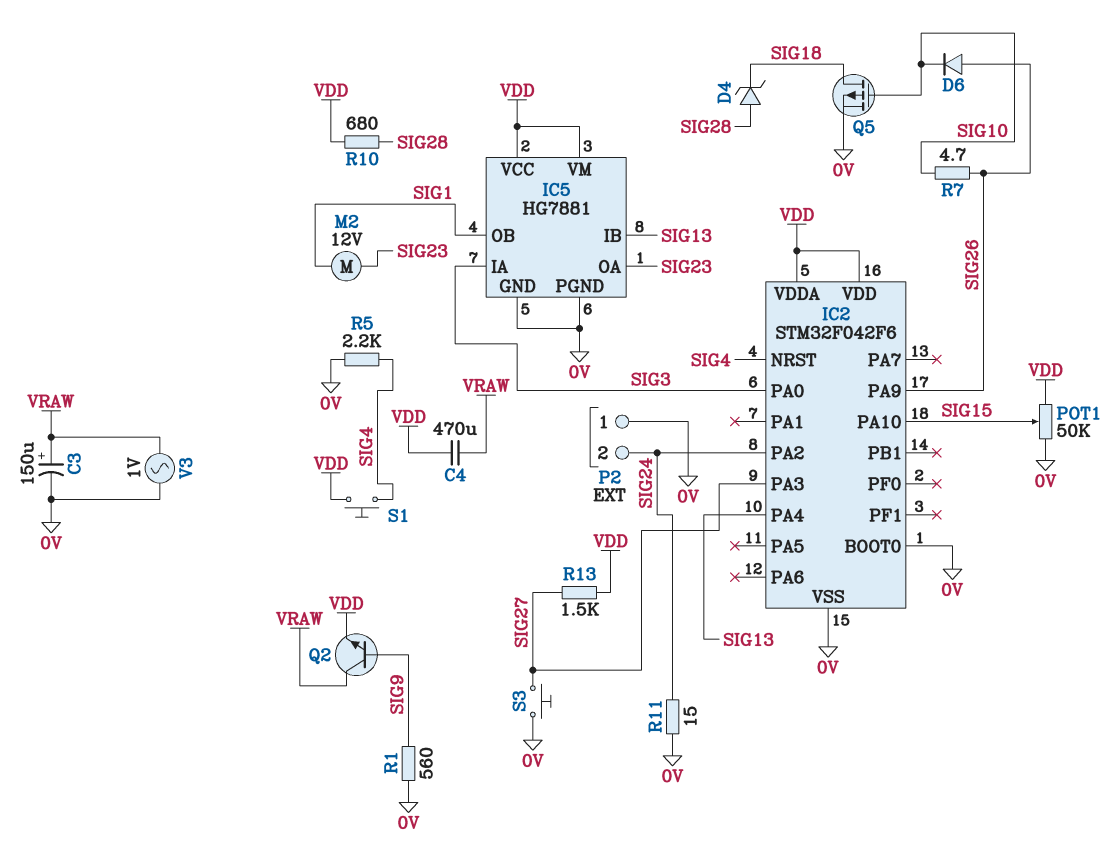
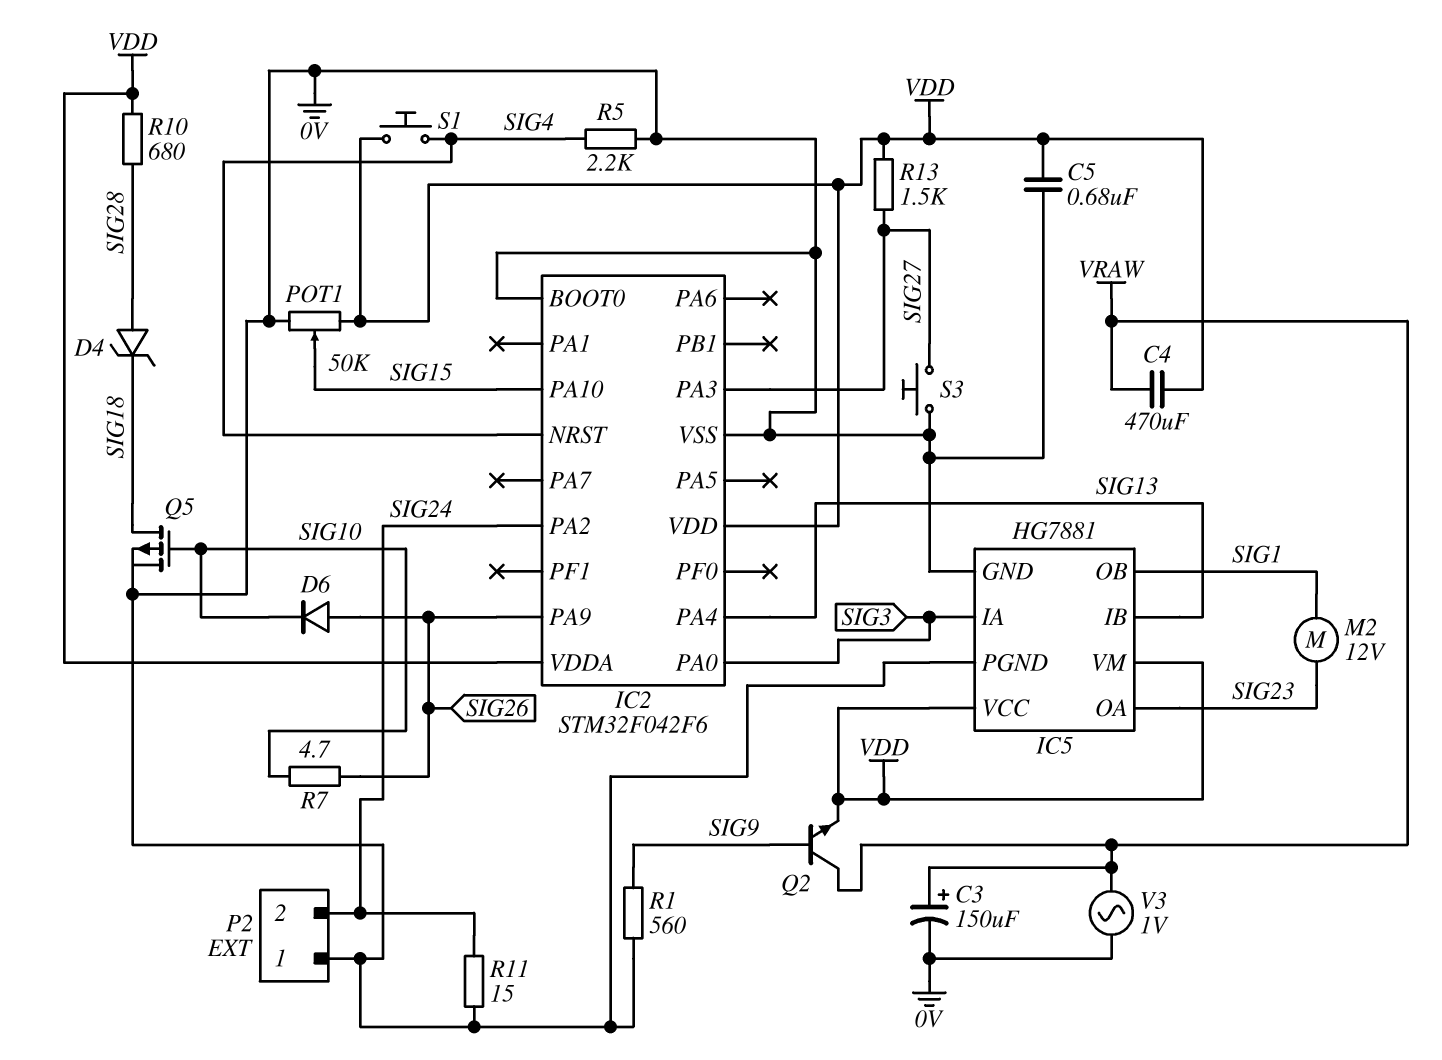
C5: none -> 680nF (0V, VDD)

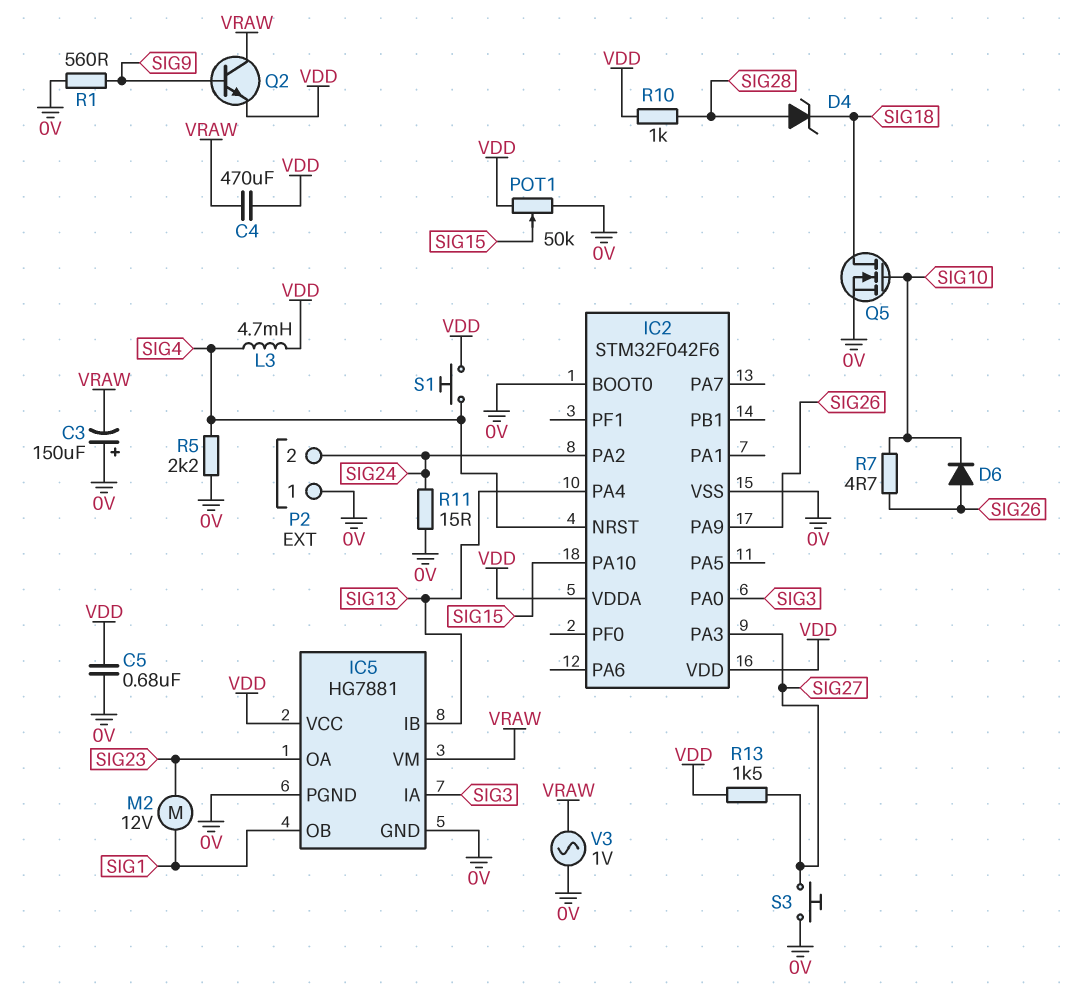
C3: 150uF (plus VRAW, minus 0V) -> 150uF (plus 0V, minus VRAW)
IC5 pin VM: VDD -> VRAW
L3: none -> 4.7mH (SIG4, VDD)
Q5: PMOS (G SIG10, D SIG18, S 0V) -> NMOS (G SIG10, D SIG18, S 0V)
R10: 680 (SIG28, VDD) -> 1k (SIG28, VDD)

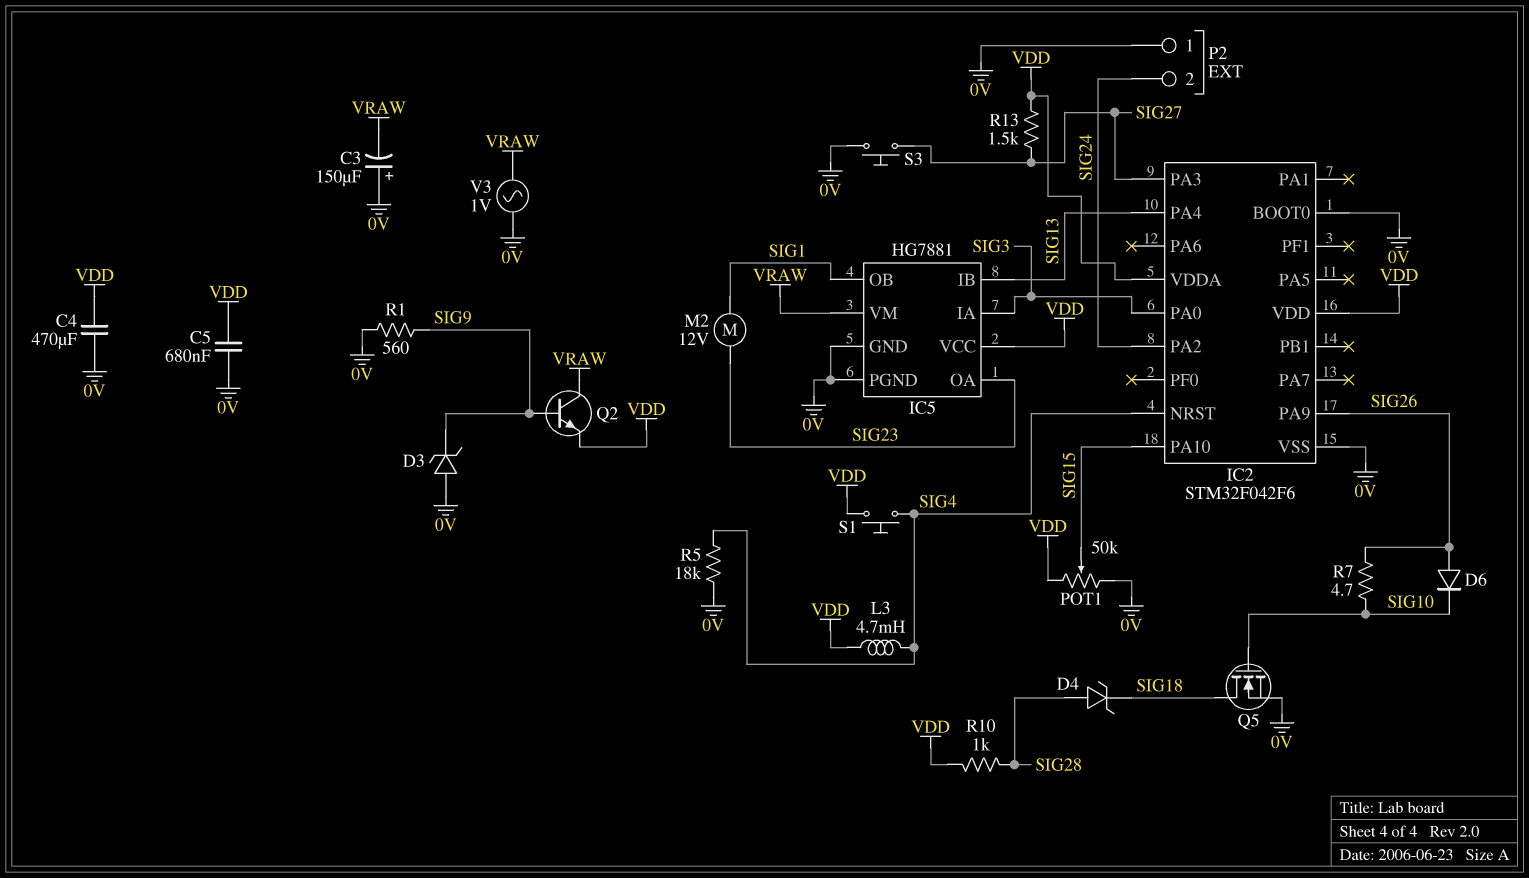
C4: 470uF (VDD, VRAW) -> 470uF (0V, VDD)
D3: none -> zener (A 0V, K SIG9)
R5: 2.2k (0V, SIG4) -> 18k (0V, SIG4)
R11: 15 (0V, SIG24) -> none

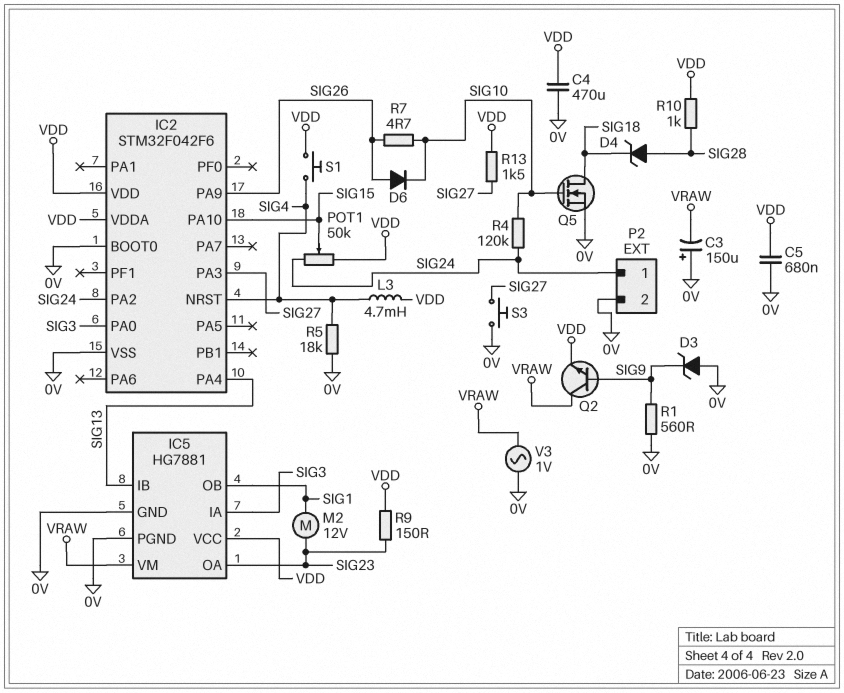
P2 pin 1: 0V -> SIG24
P2 pin 2: SIG24 -> 0V
POT1: 50k (0V, VDD, wiper SIG15) -> 50k (SIG24, VDD, wiper SIG15)
R4: none -> 120k (SIG10, SIG24)
R9: none -> 150 (SIG23, VDD)

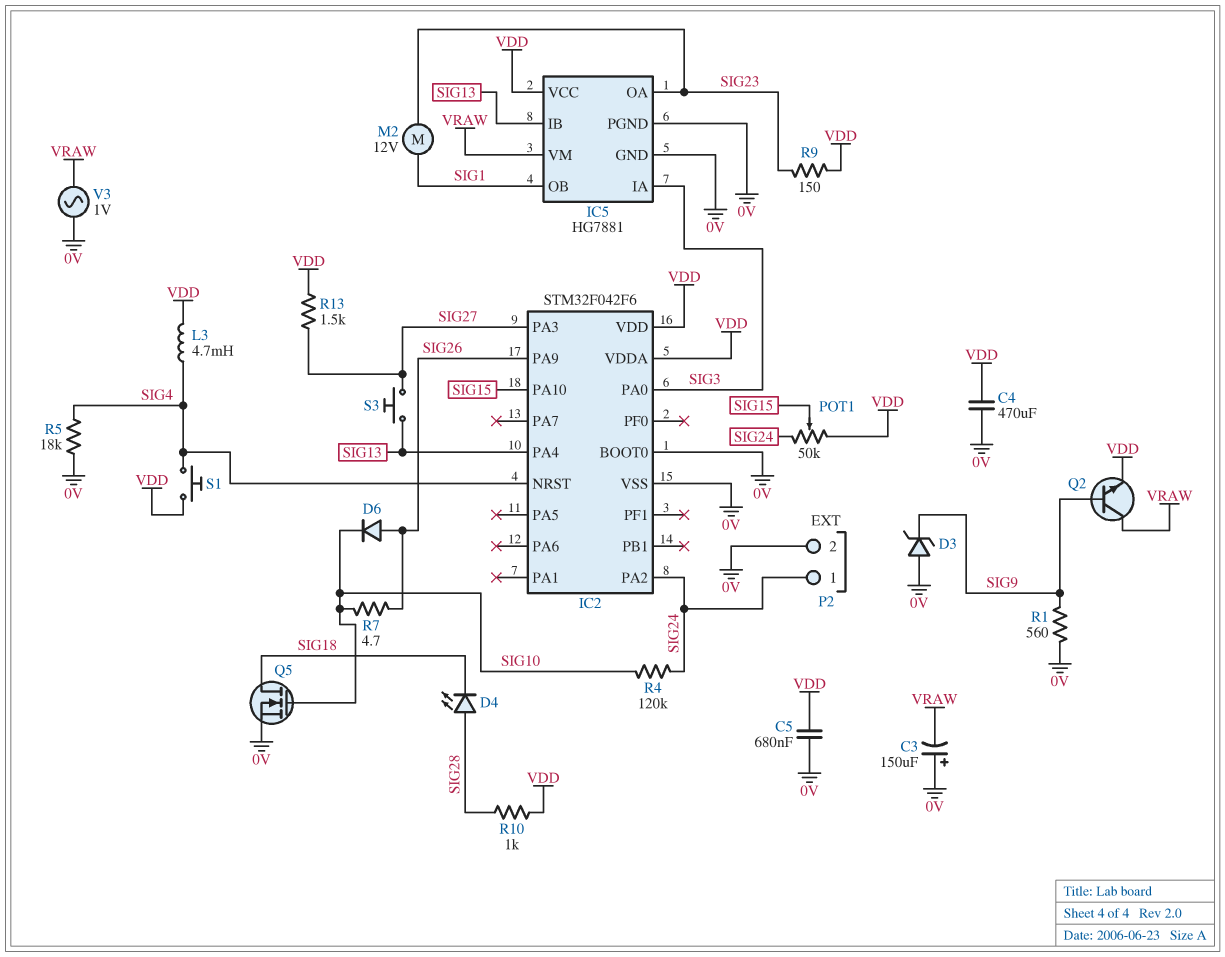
D4: zener (A SIG28, K SIG18) -> LED (A SIG28, K SIG18)
S3: button (0V, SIG27) -> button (SIG13, SIG27)

